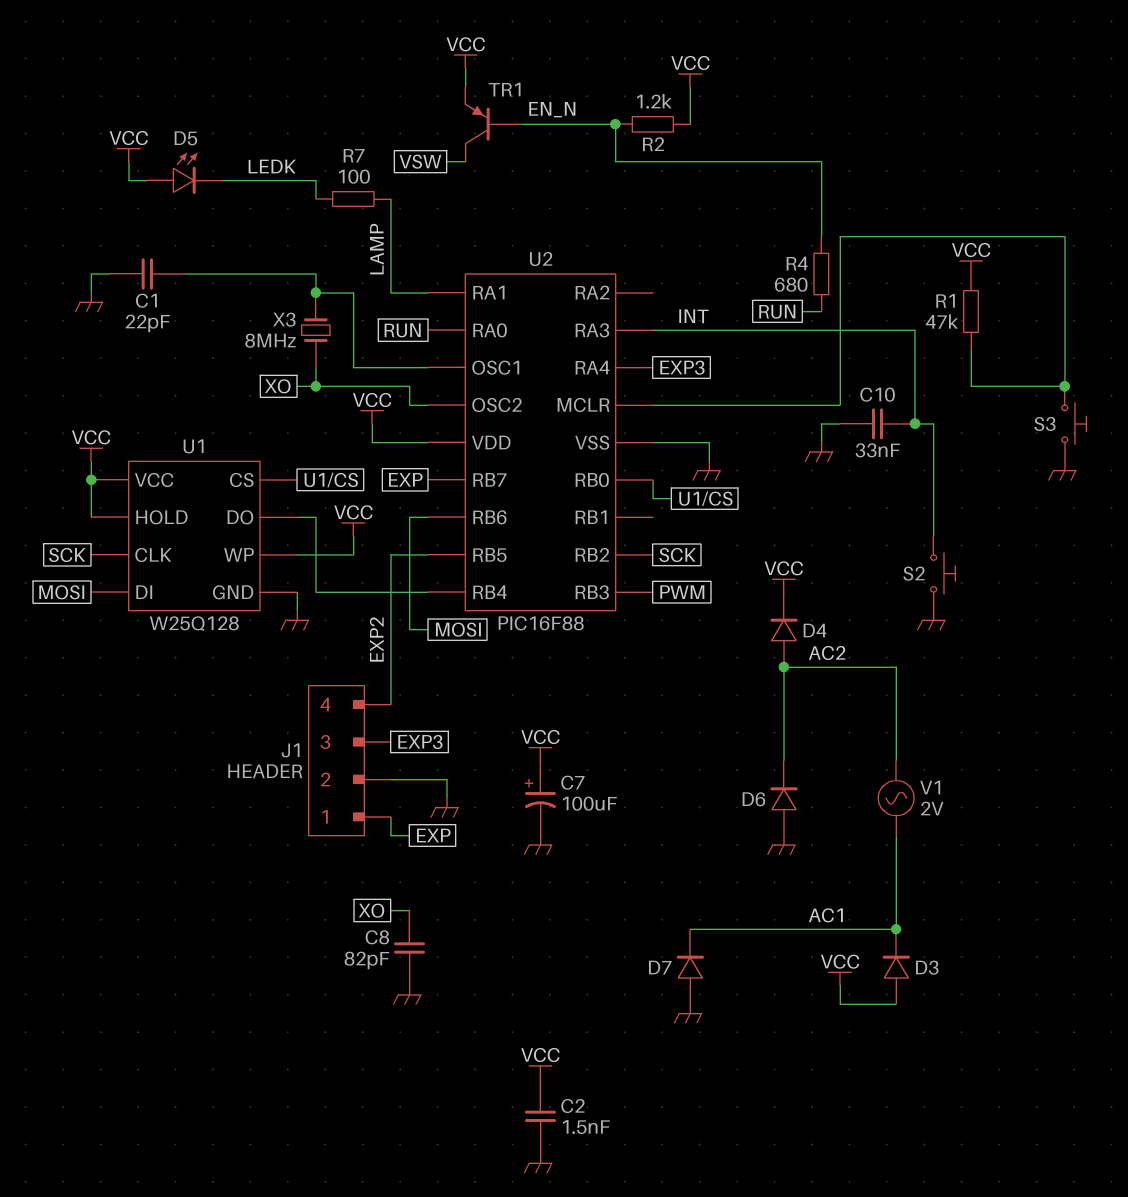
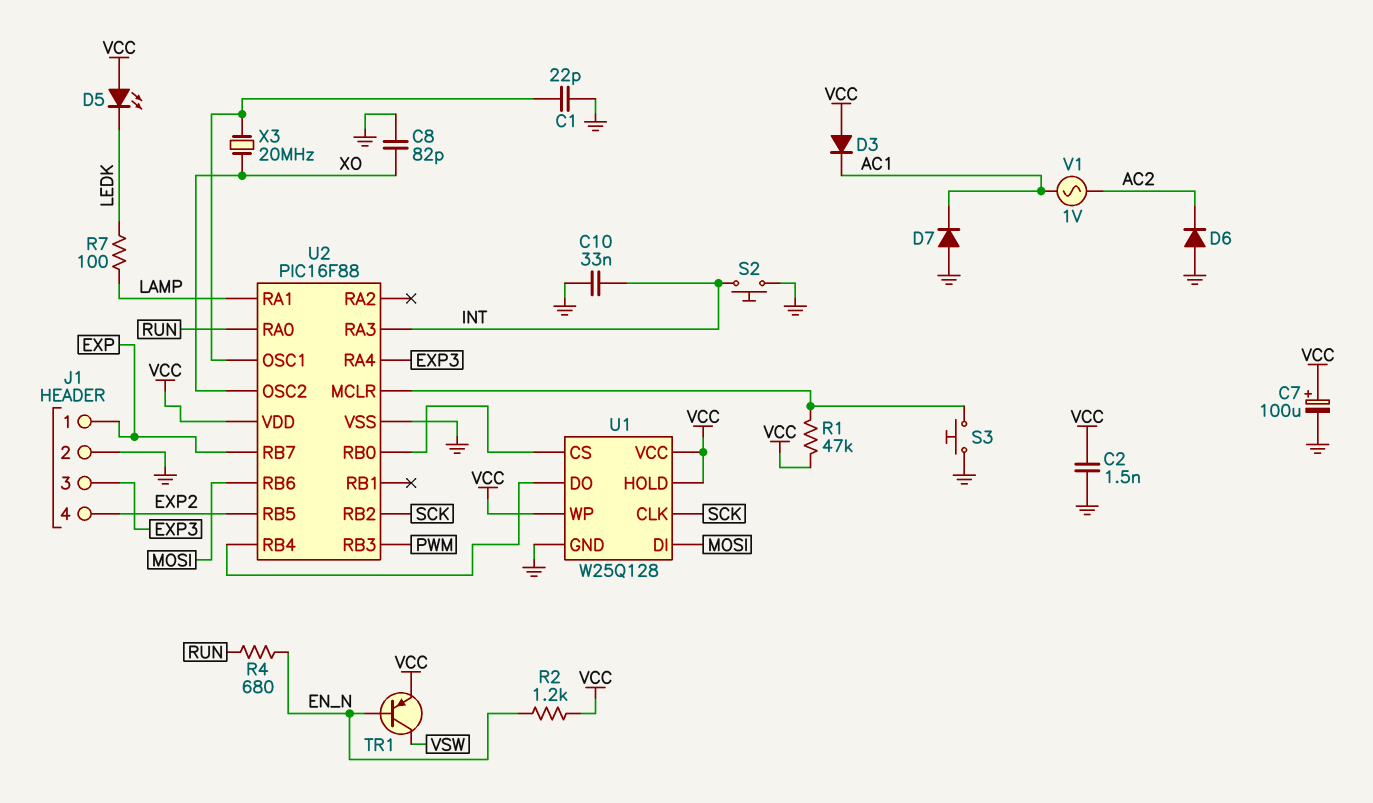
D4: diode (A AC2, K VCC) -> none
V1: AC 2V (AC1, AC2) -> AC 1V (AC1, AC2)
X3: 8MHz (U2/OSC1, XO) -> 20MHz (U2/OSC1, XO)

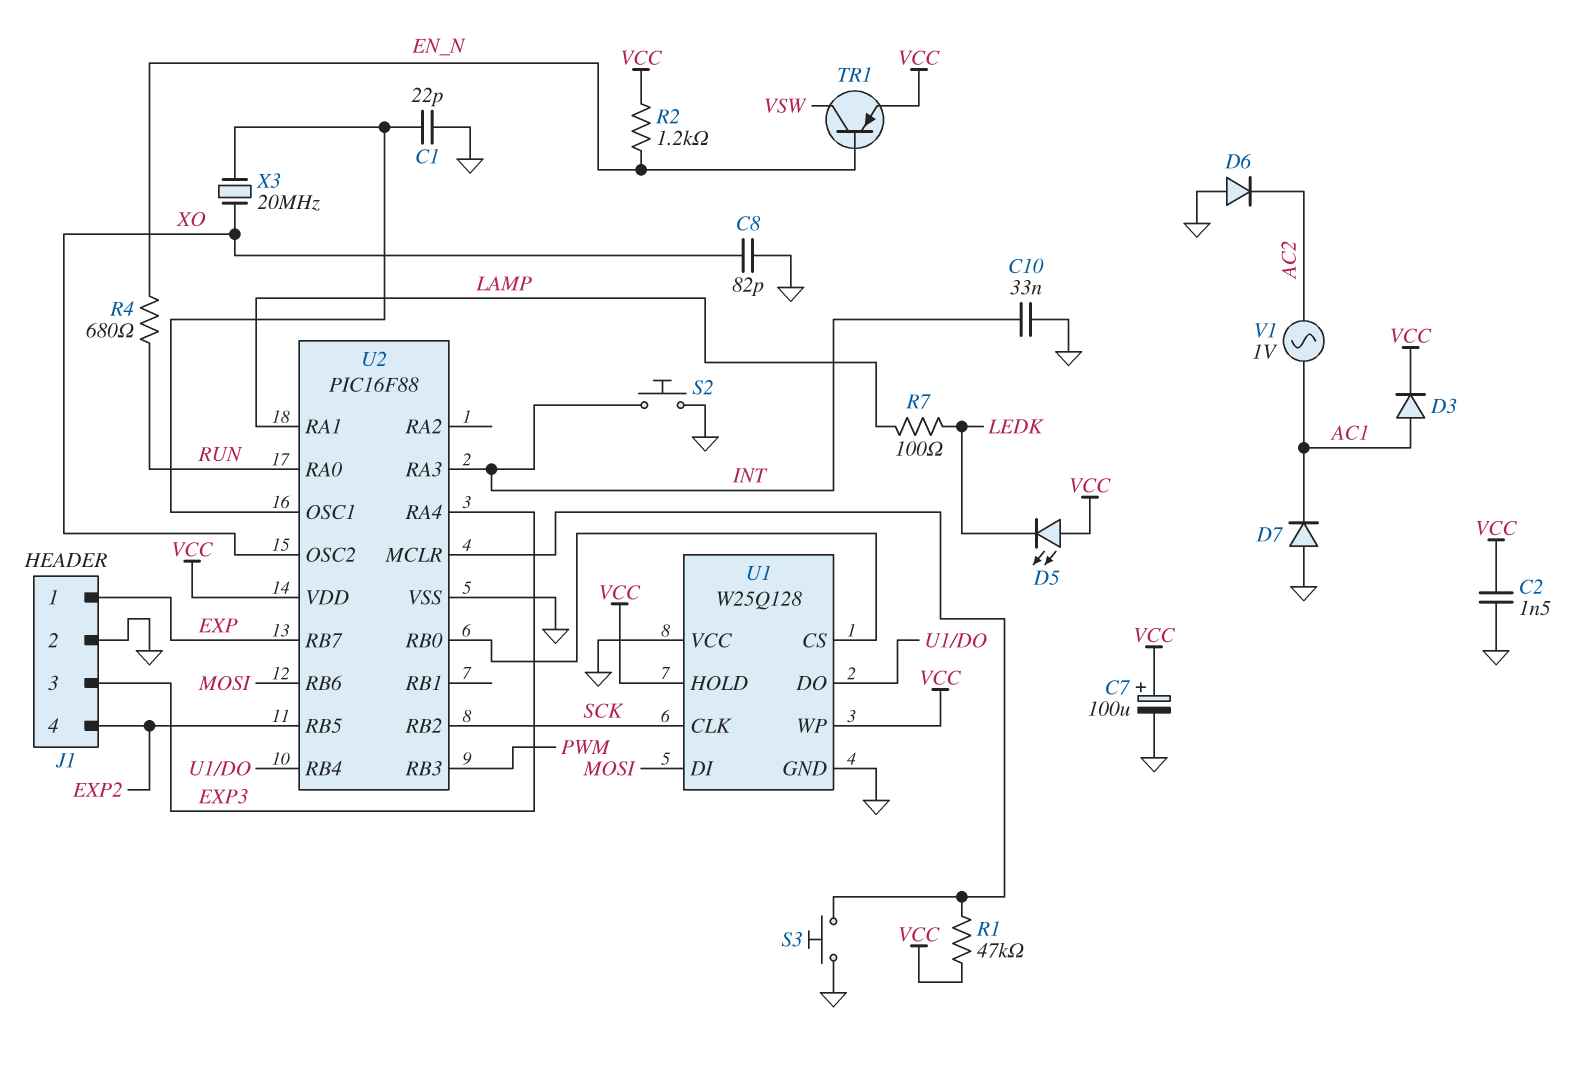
D3: diode (A VCC, K AC1) -> diode (A AC1, K VCC)
U1 pin VCC: VCC -> GND

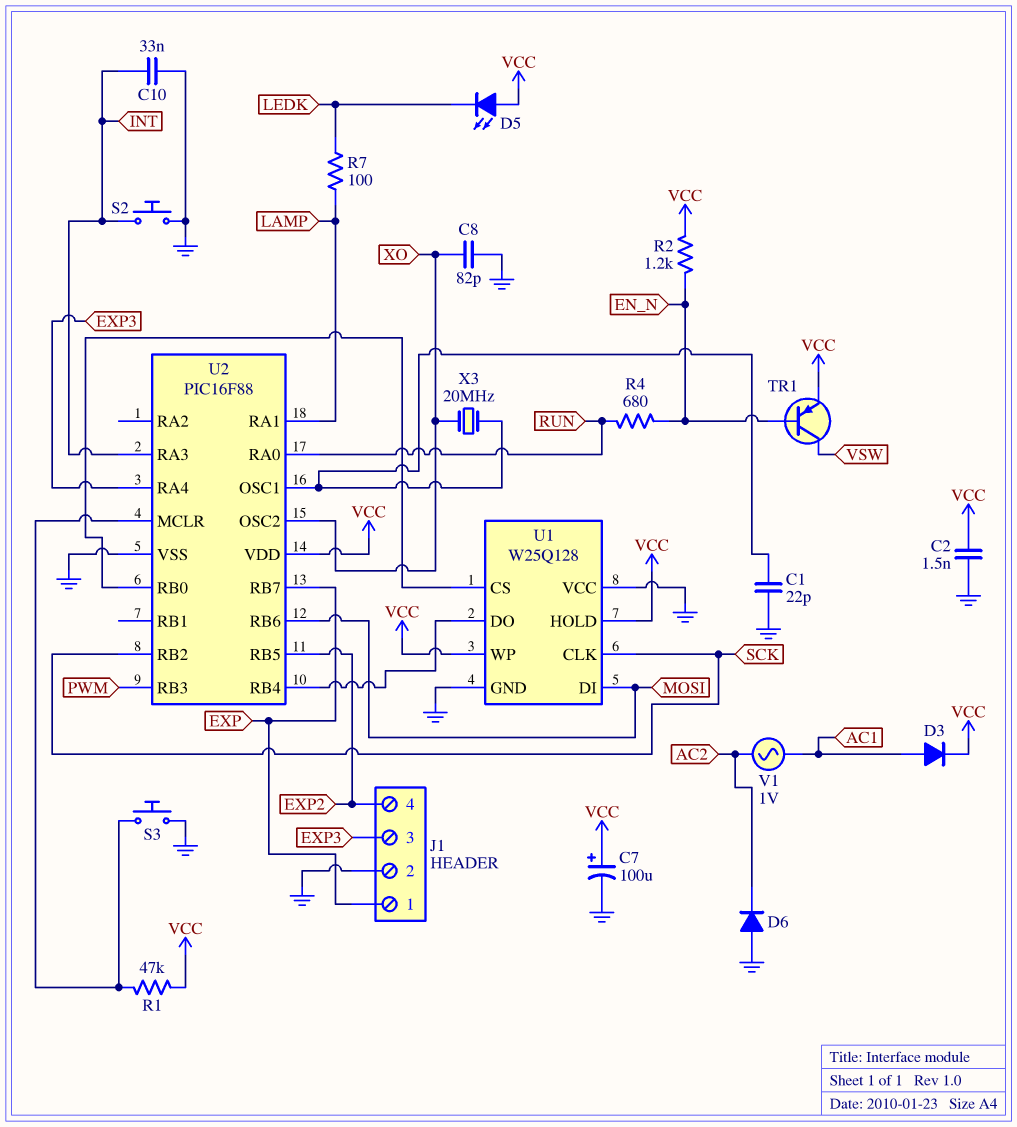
D7: diode (A GND, K AC1) -> none

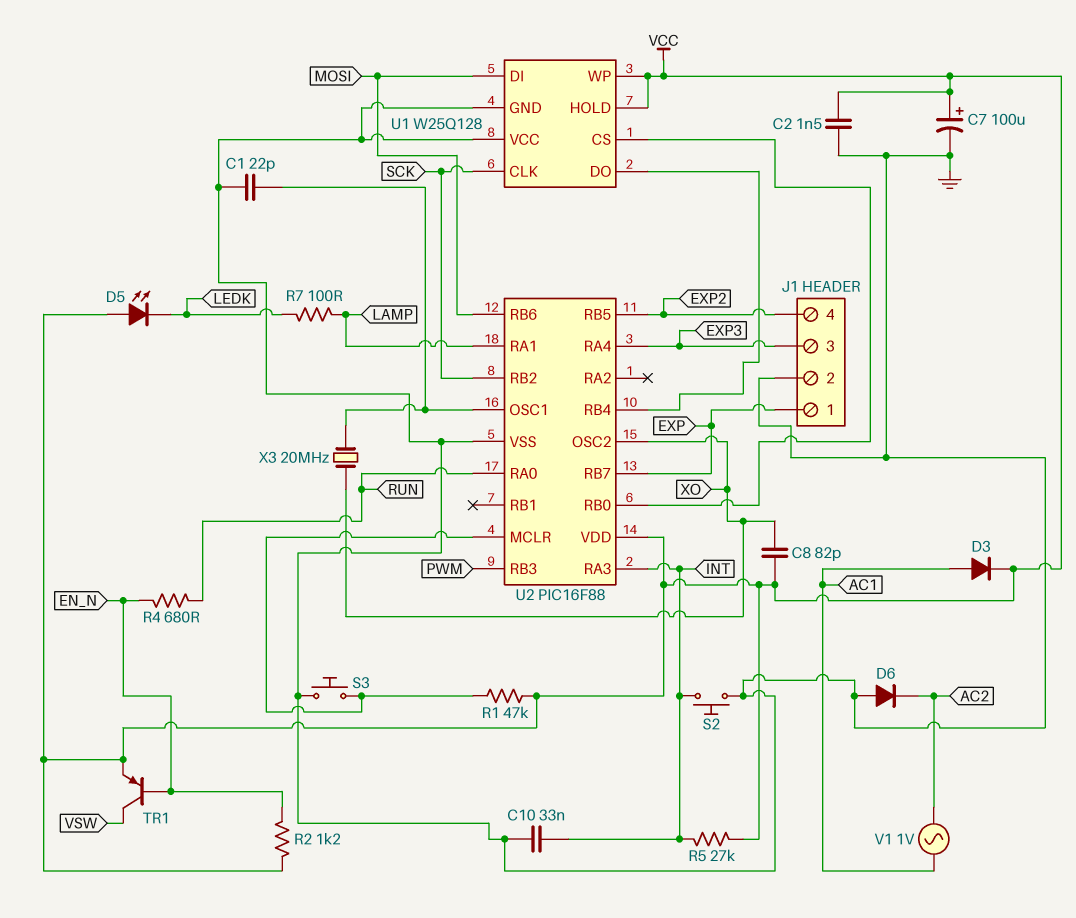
C8: 82pF (GND, XO) -> 82pF (VCC, XO)
R5: none -> 27k (INT, VCC)

